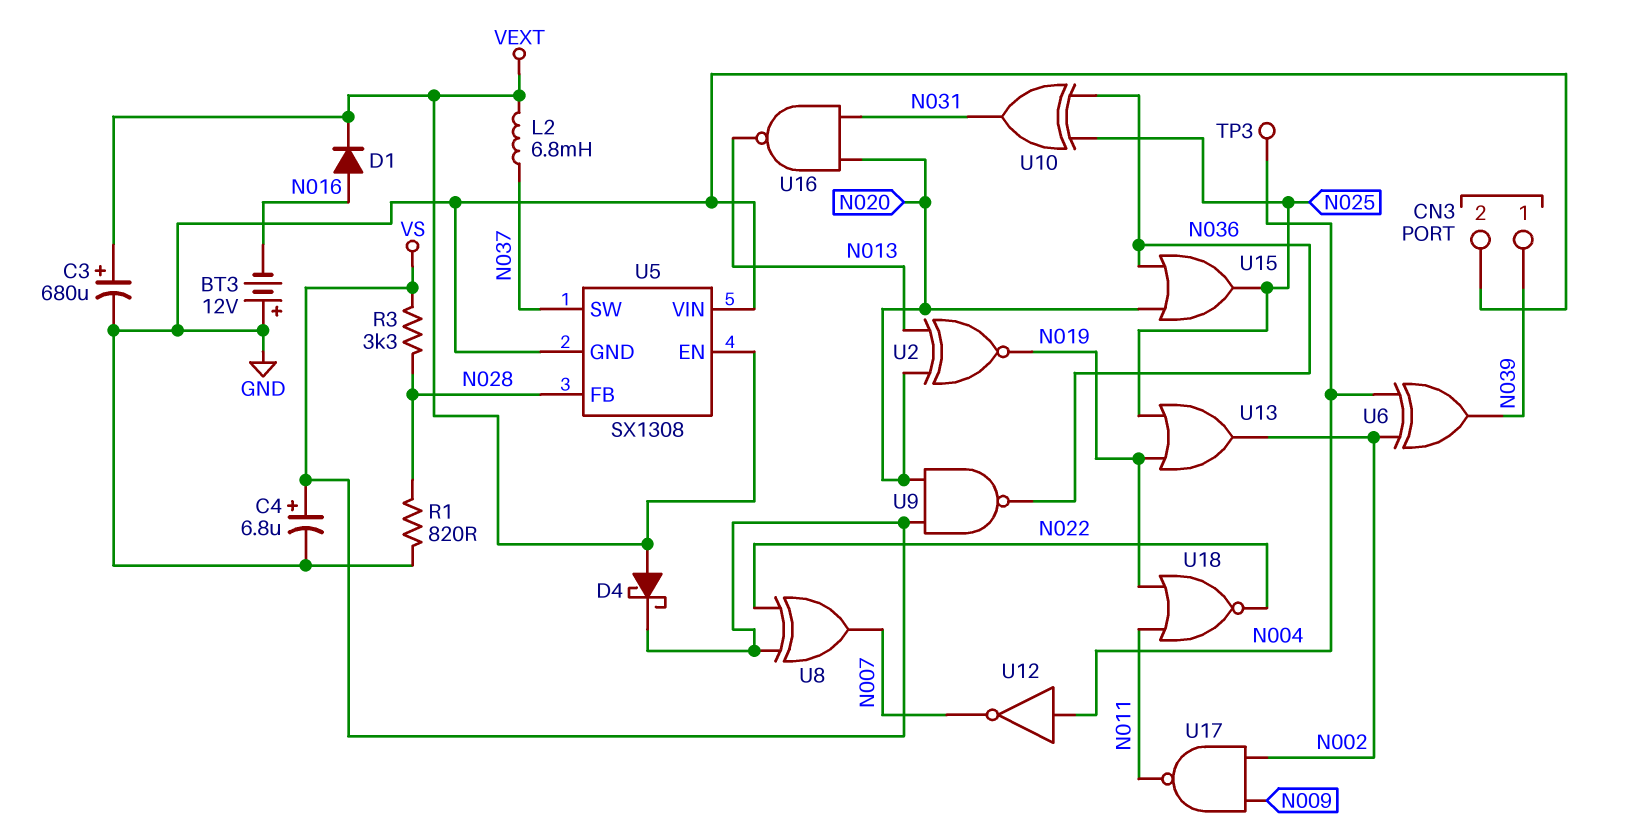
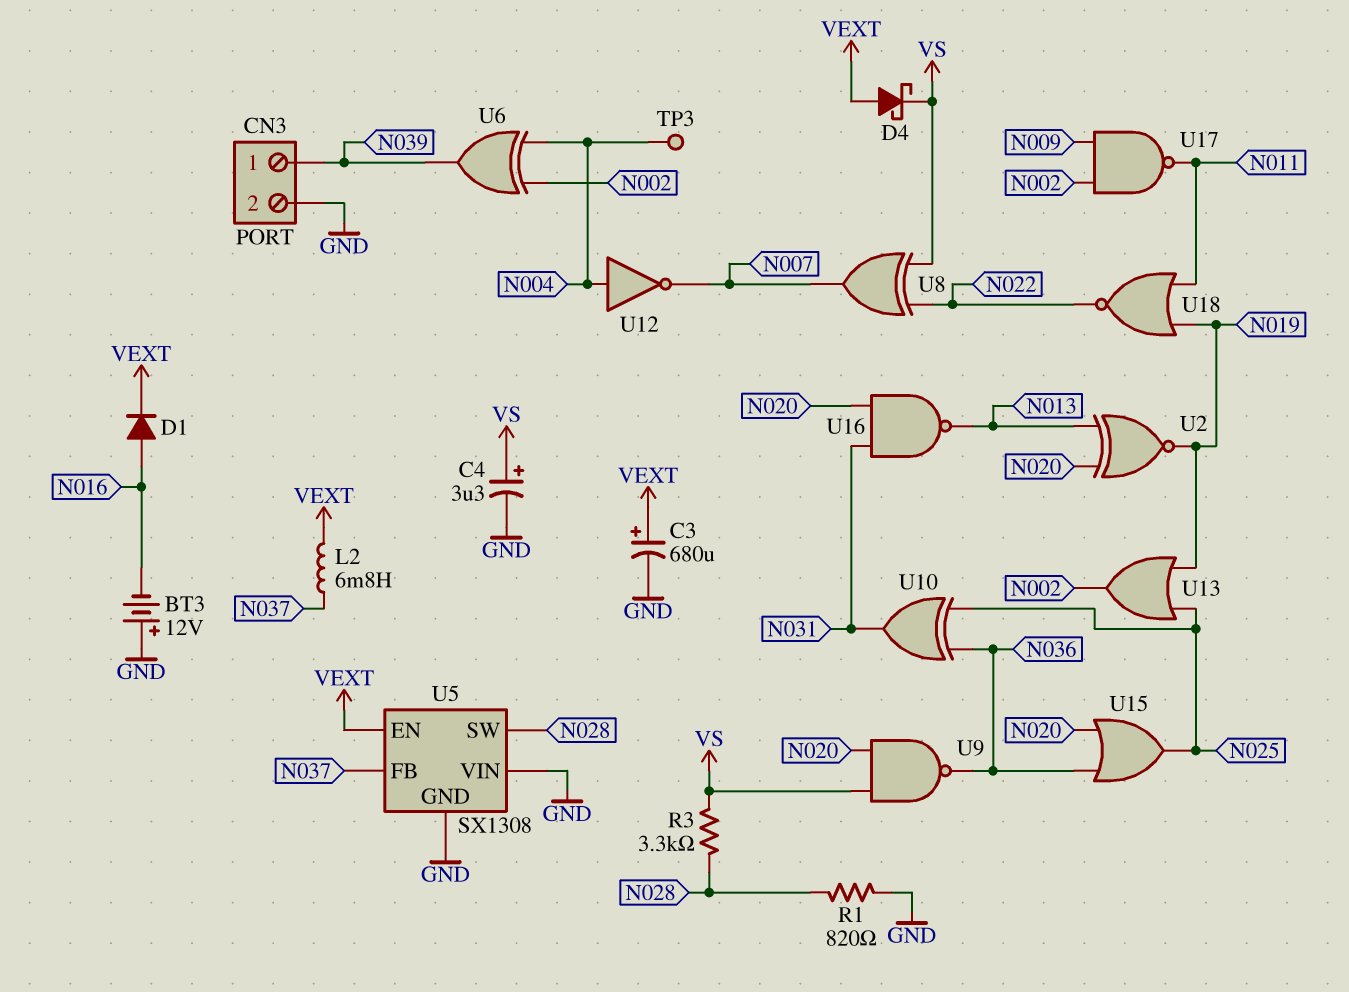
C4: 6.8uF (plus VS, minus GND) -> 3.3uF (plus VS, minus GND)
U5 pin FB: N028 -> N037
U5 pin SW: N037 -> N028

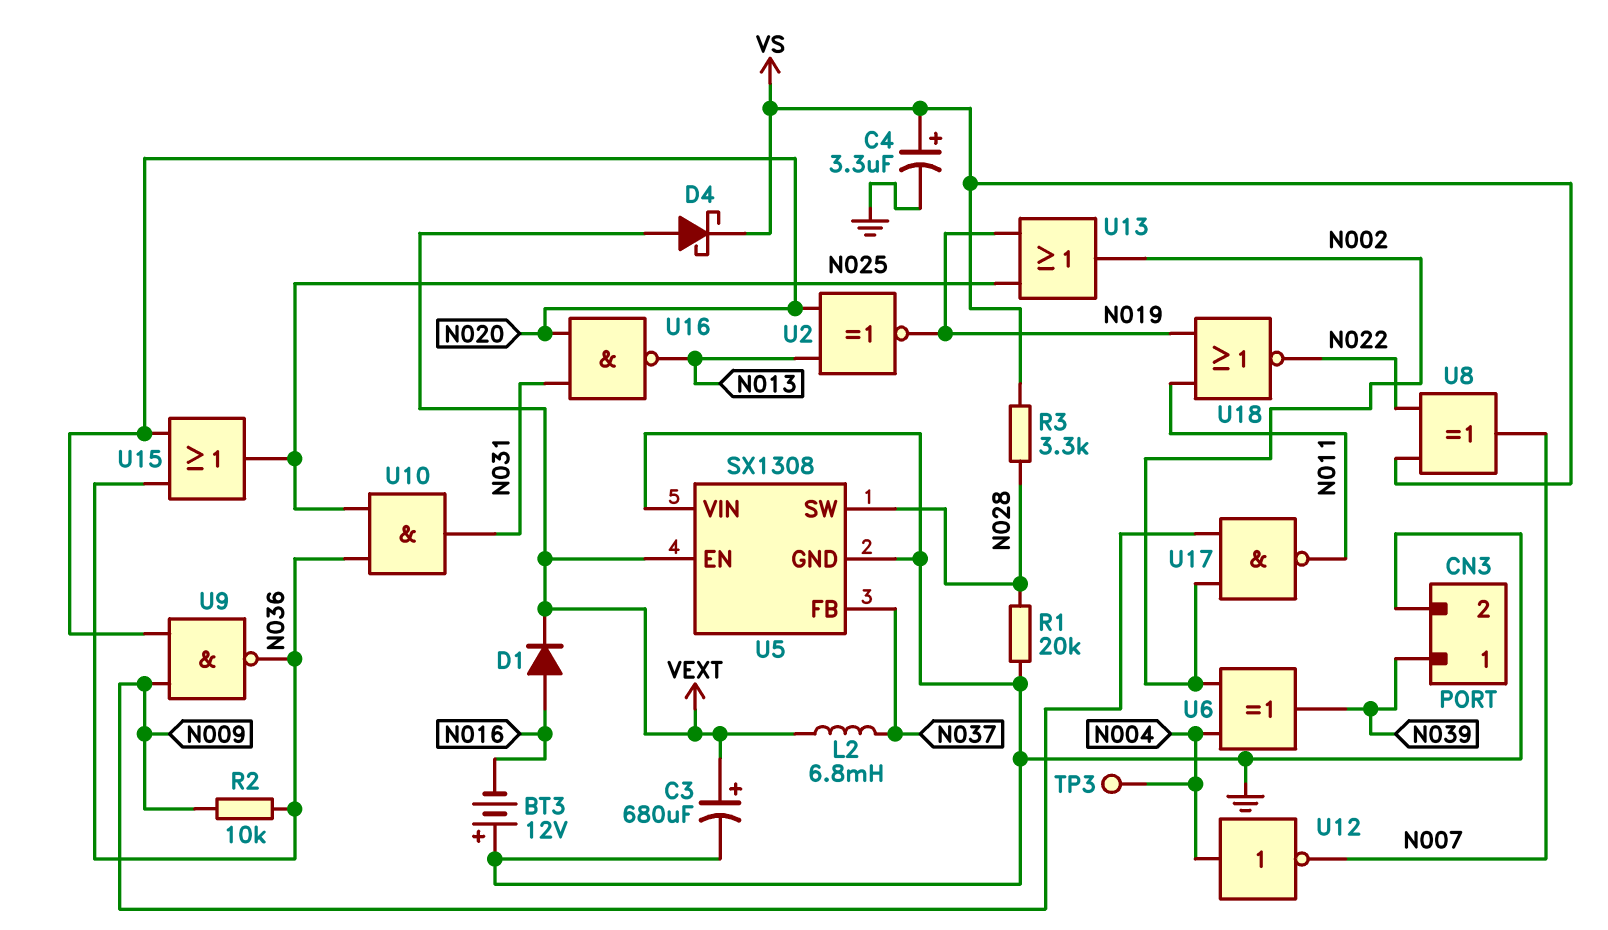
R1: 820 (GND, N028) -> 20k (GND, N028)
R2: none -> 10k (N009, N036)
U9: NAND (in N020, in VS, out N036) -> NAND (in N009, in N020, out N036)
U10: XOR (in N025, in N036, out N031) -> AND (in N025, in N036, out N031)

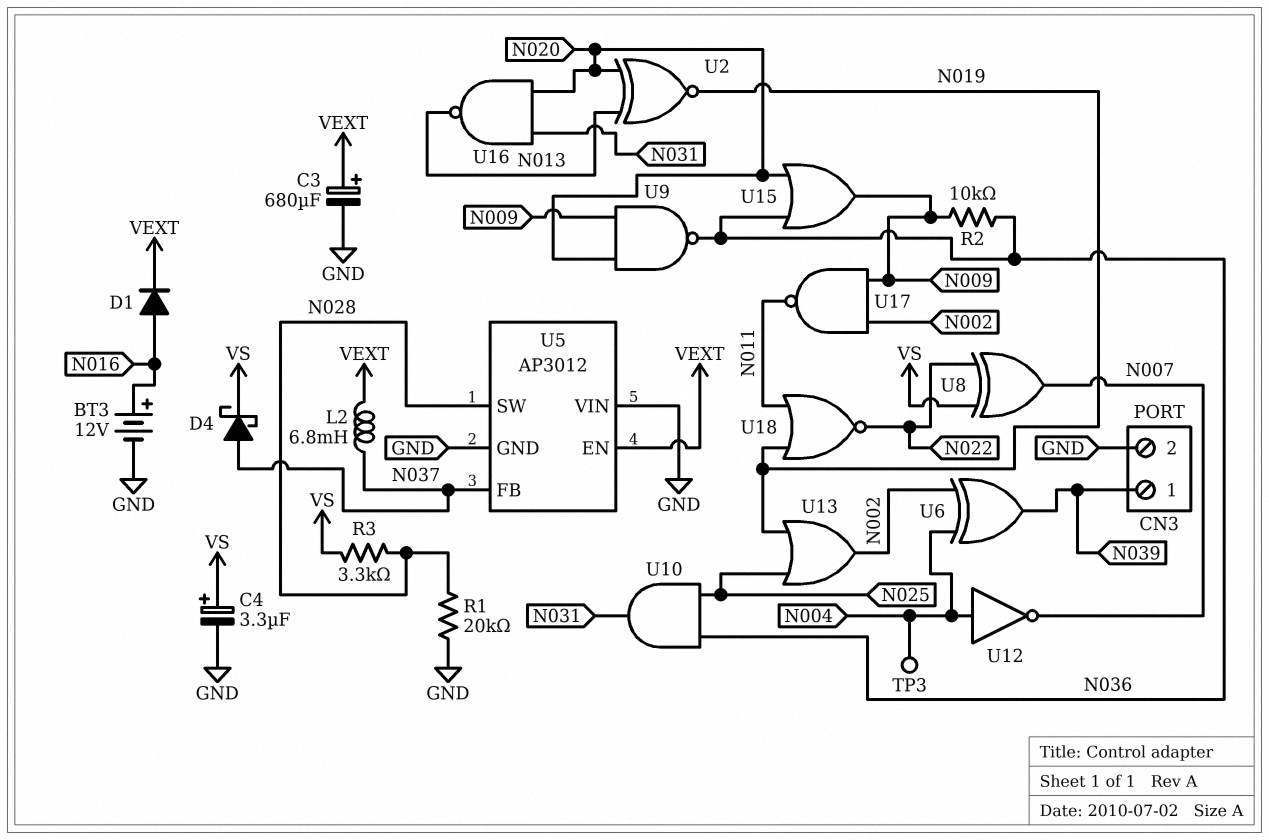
BT3: 12V (plus GND, minus N016) -> 12V (plus N016, minus GND)
D4: schottky (A VEXT, K VS) -> schottky (A N037, K VS)
U5: SX1308 -> AP3012
U15: OR (in N020, in N036, out N025) -> OR (in N020, in N036, out N009)

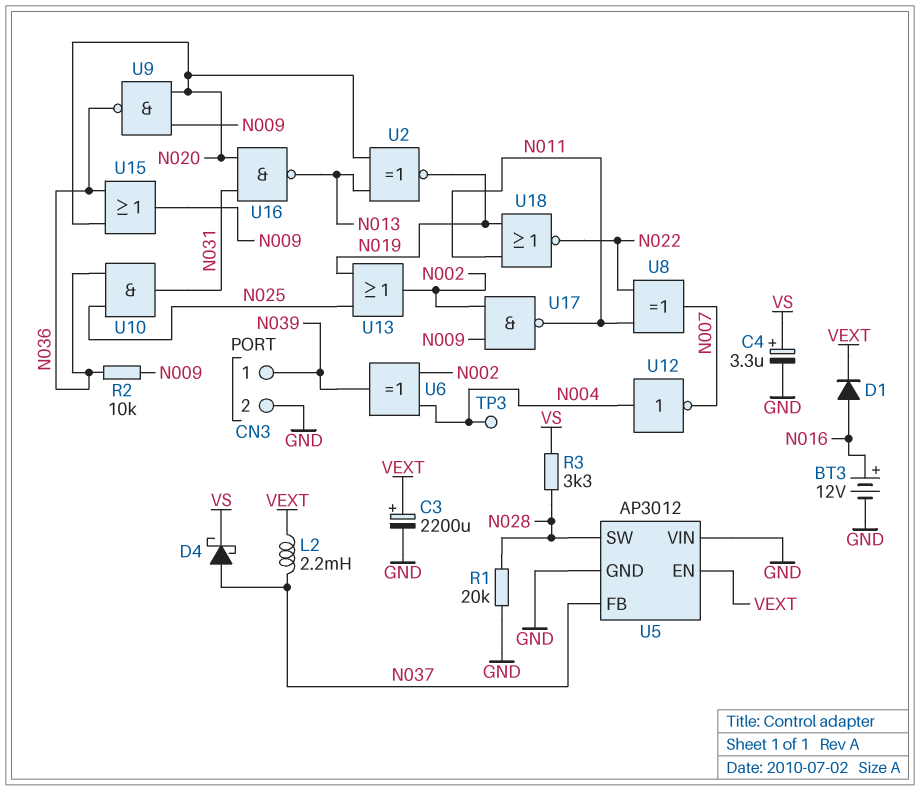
C3: 680uF (plus VEXT, minus GND) -> 2200uF (plus VEXT, minus GND)
L2: 6.8mH (N037, VEXT) -> 2.2mH (N037, VEXT)
U8: XOR (in N022, in VS, out N007) -> XOR (in N011, in N022, out N007)

